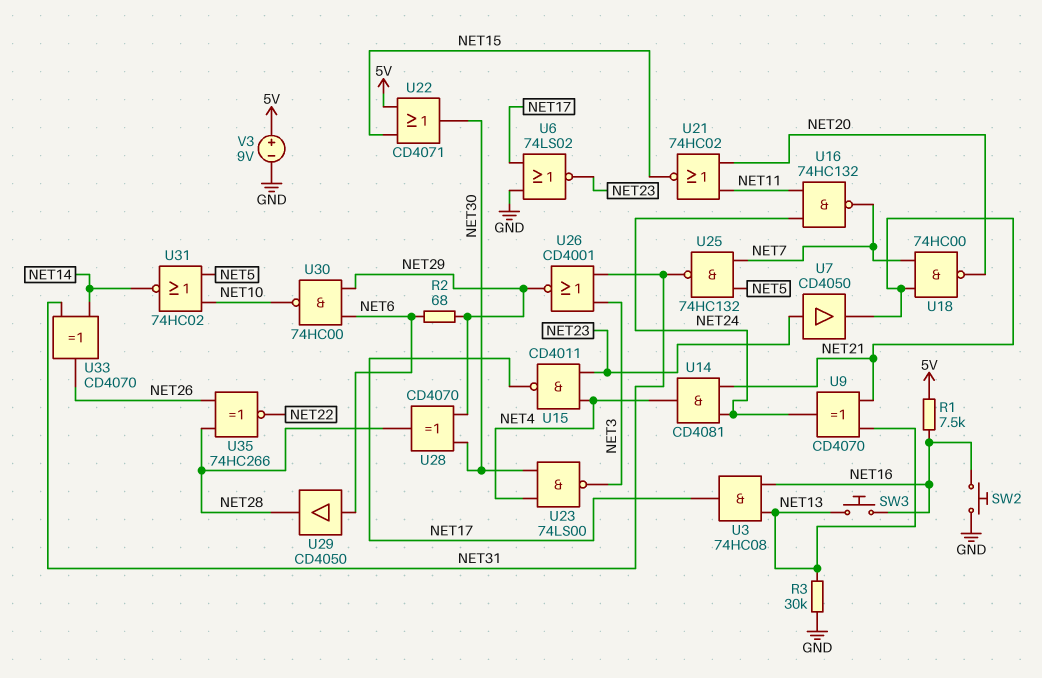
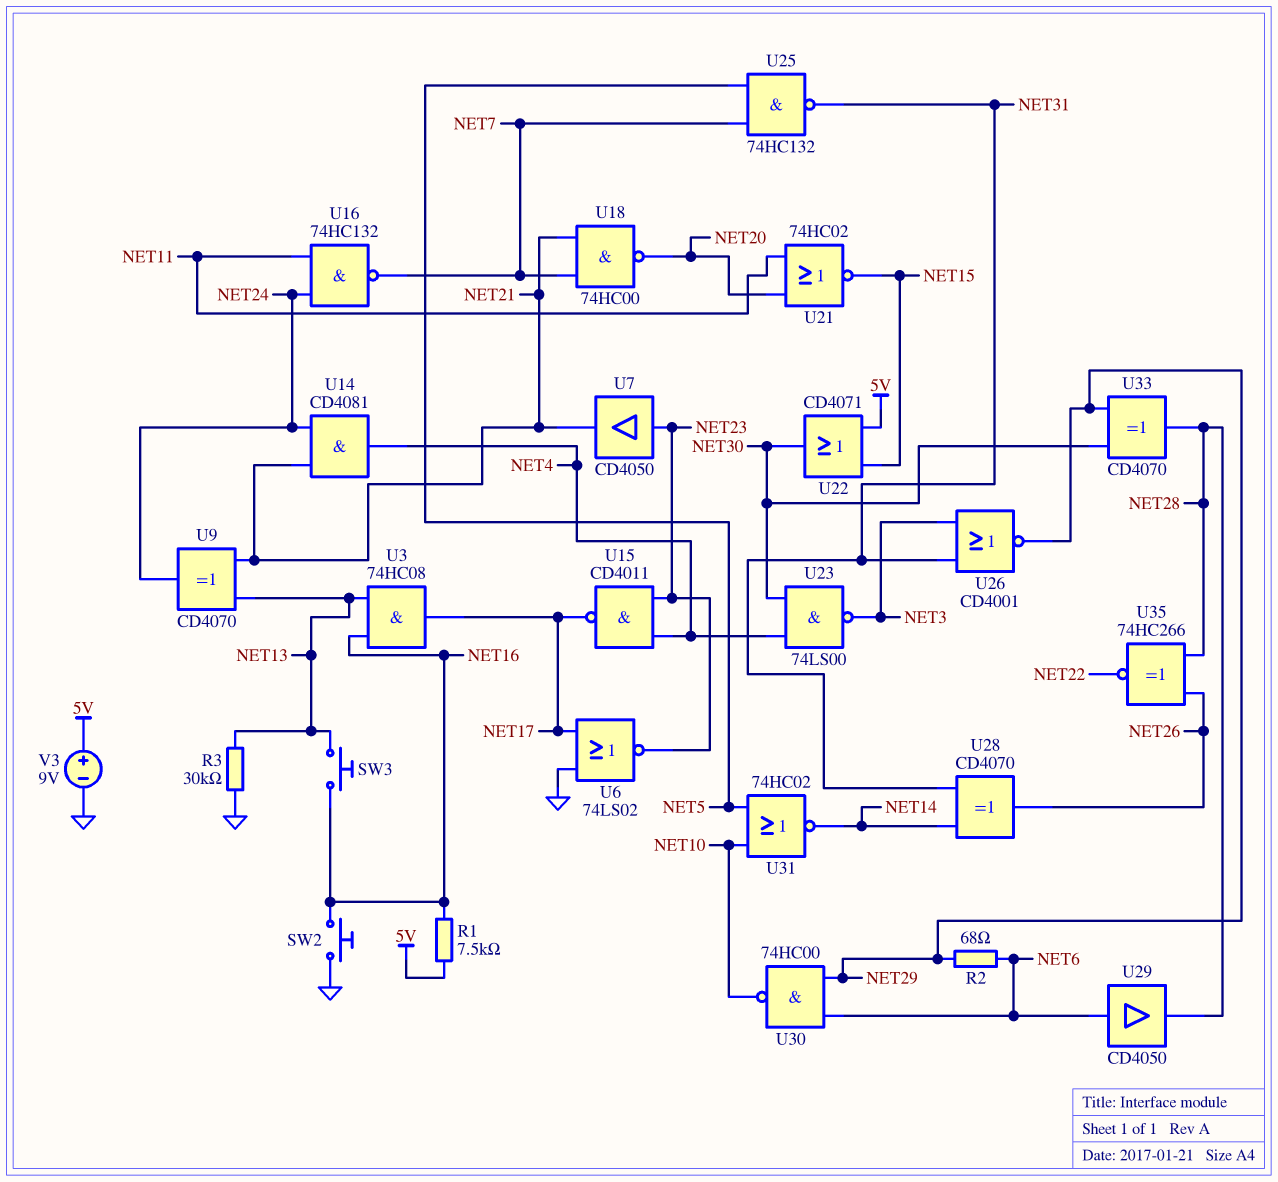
U28: XOR CD4070 (in NET29, in NET30, out NET28) -> XOR CD4070 (in NET14, in NET31, out NET26)
U33: XOR CD4070 (in NET14, in NET31, out NET26) -> XOR CD4070 (in NET29, in NET30, out NET28)

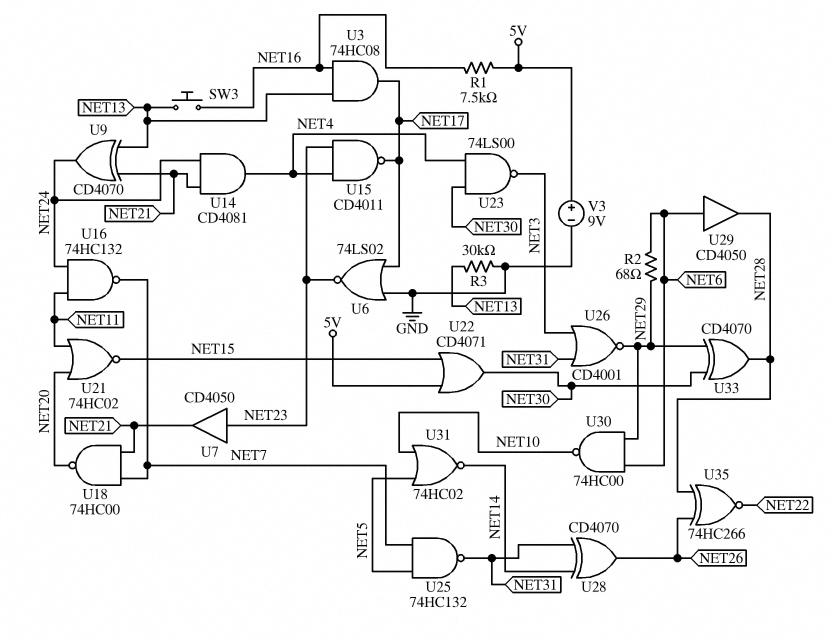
SW2: button (GND, NET16) -> none

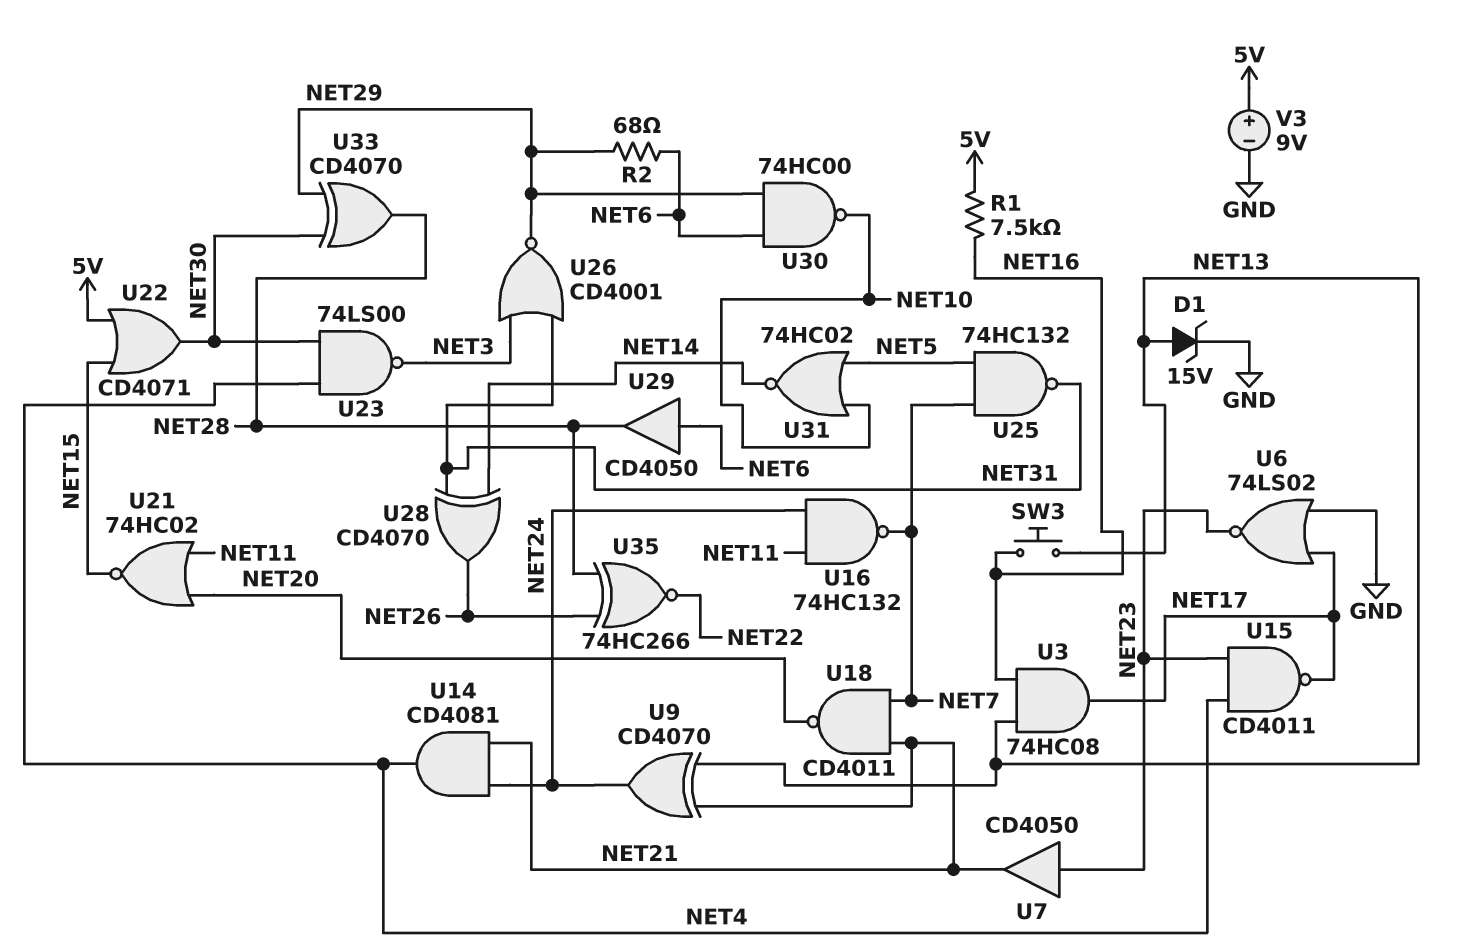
D1: none -> zener 15V (A NET13, K GND)
R3: 30k (GND, NET13) -> none
U18: NAND 74HC00 (in NET7, in NET21, out NET20) -> NAND CD4011 (in NET7, in NET21, out NET20)

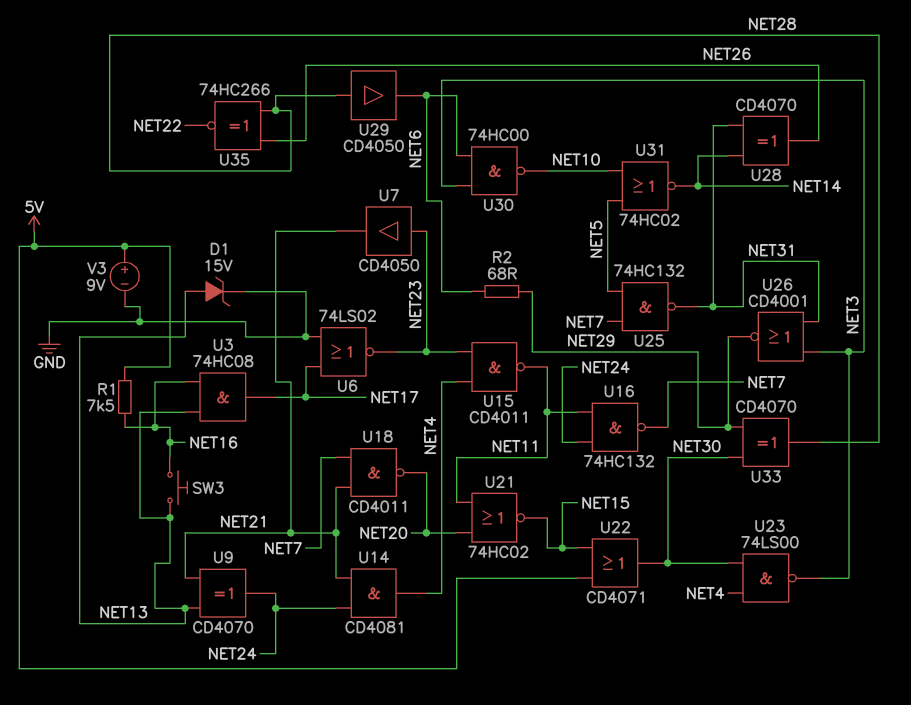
U15: NAND CD4011 (in NET4, in NET23, out NET17) -> NAND CD4011 (in NET4, in NET23, out NET11)
U29: buffer CD4050 (in NET6, out NET28) -> buffer CD4050 (in NET28, out NET6)
U30: NAND 74HC00 (in NET6, in NET29, out NET10) -> NAND 74HC00 (in NET3, in NET6, out NET10)

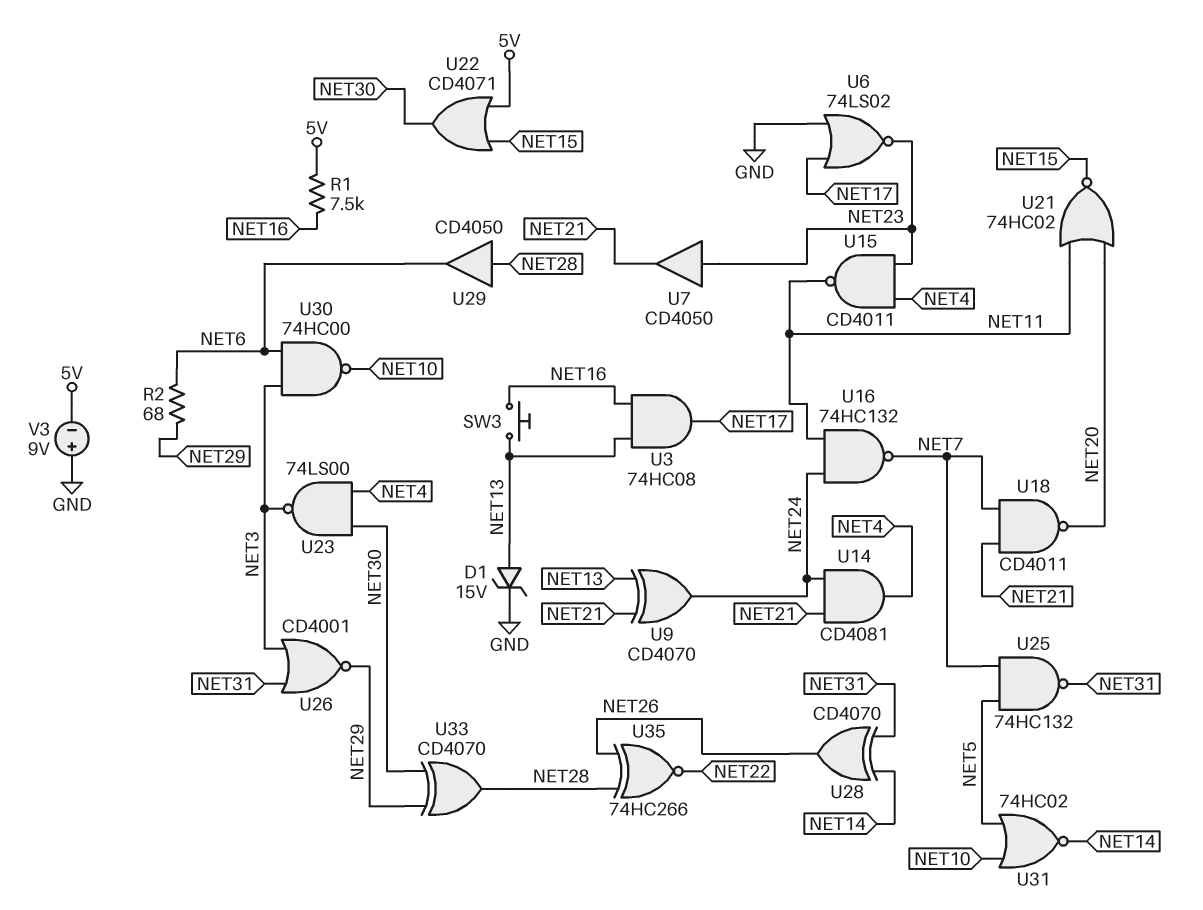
V3: 9V (plus 5V, minus GND) -> 9V (plus GND, minus 5V)

